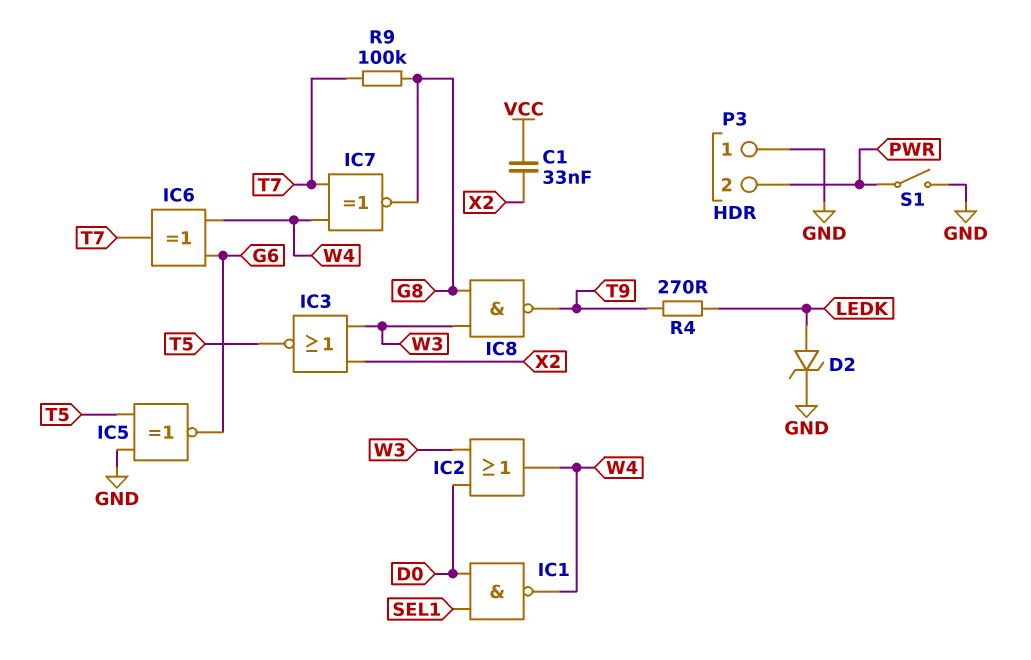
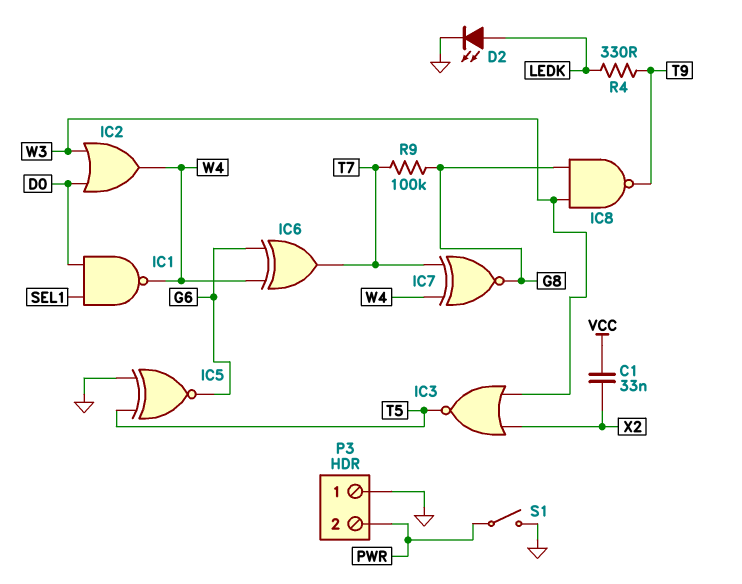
D2: zener (A LEDK, K GND) -> LED (A LEDK, K GND)
R4: 270 (LEDK, T9) -> 330 (LEDK, T9)

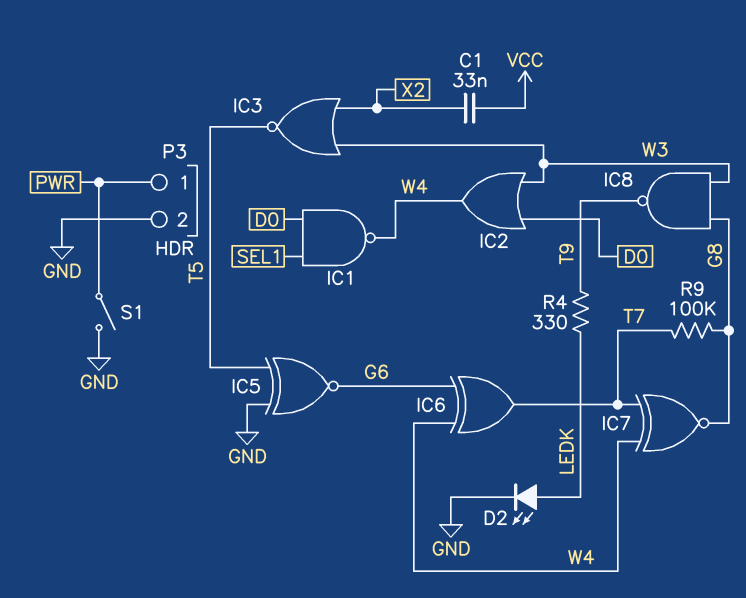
P3 pin 1: GND -> PWR
P3 pin 2: PWR -> GND

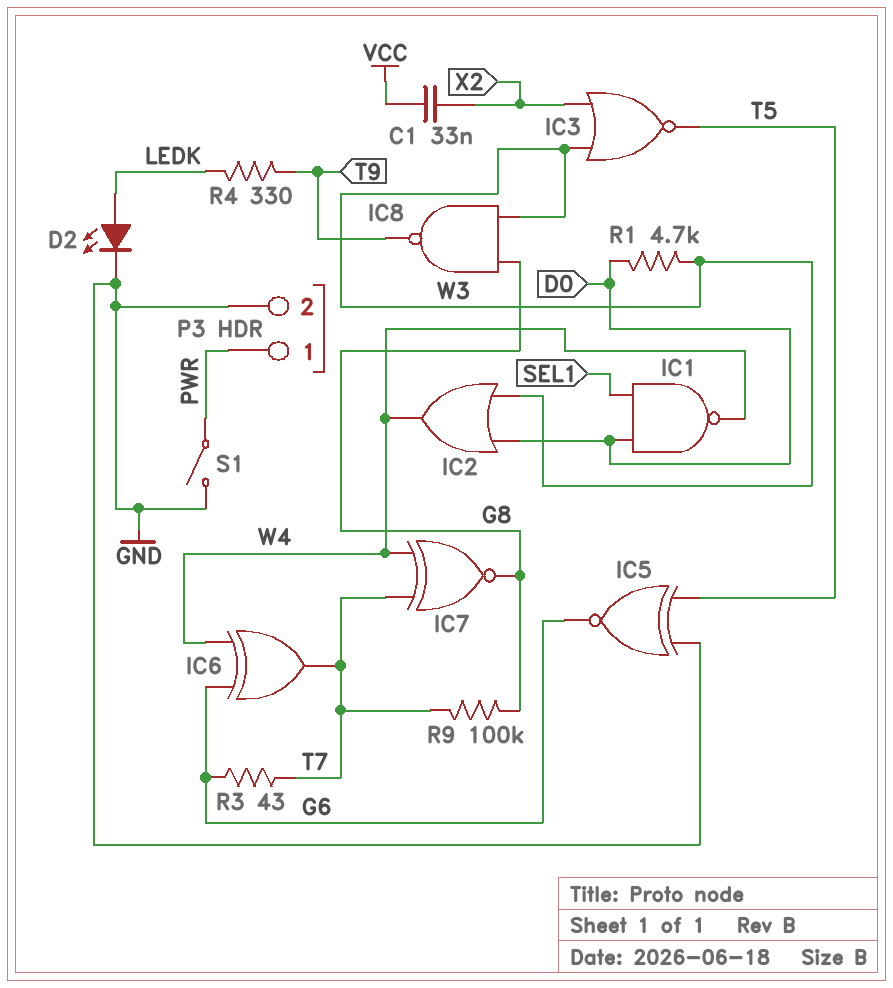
R1: none -> 4.7k (D0, W3)
R3: none -> 43 (G6, T7)

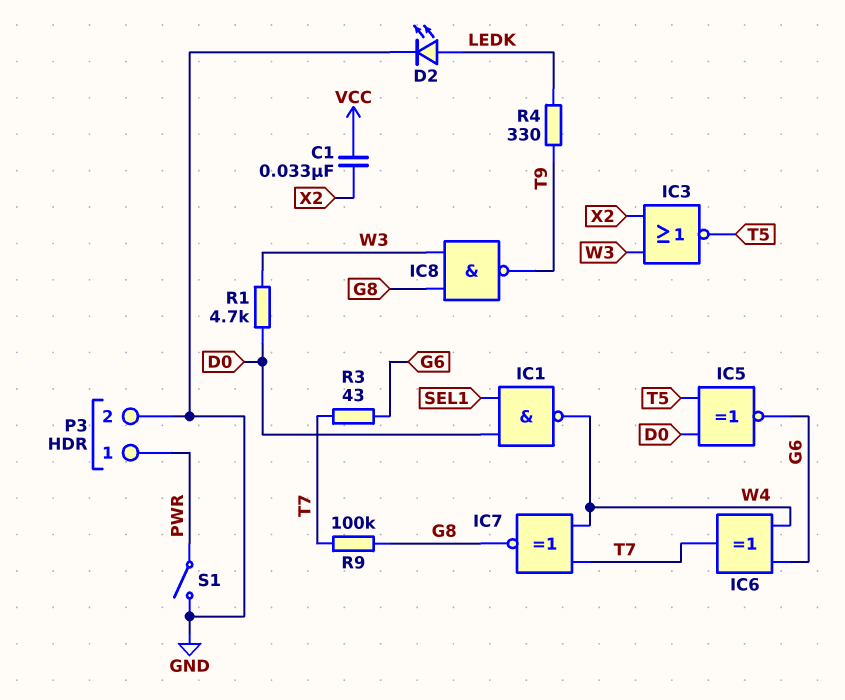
IC2: OR (in D0, in W3, out W4) -> none
IC5: XNOR (in GND, in T5, out G6) -> XNOR (in D0, in T5, out G6)

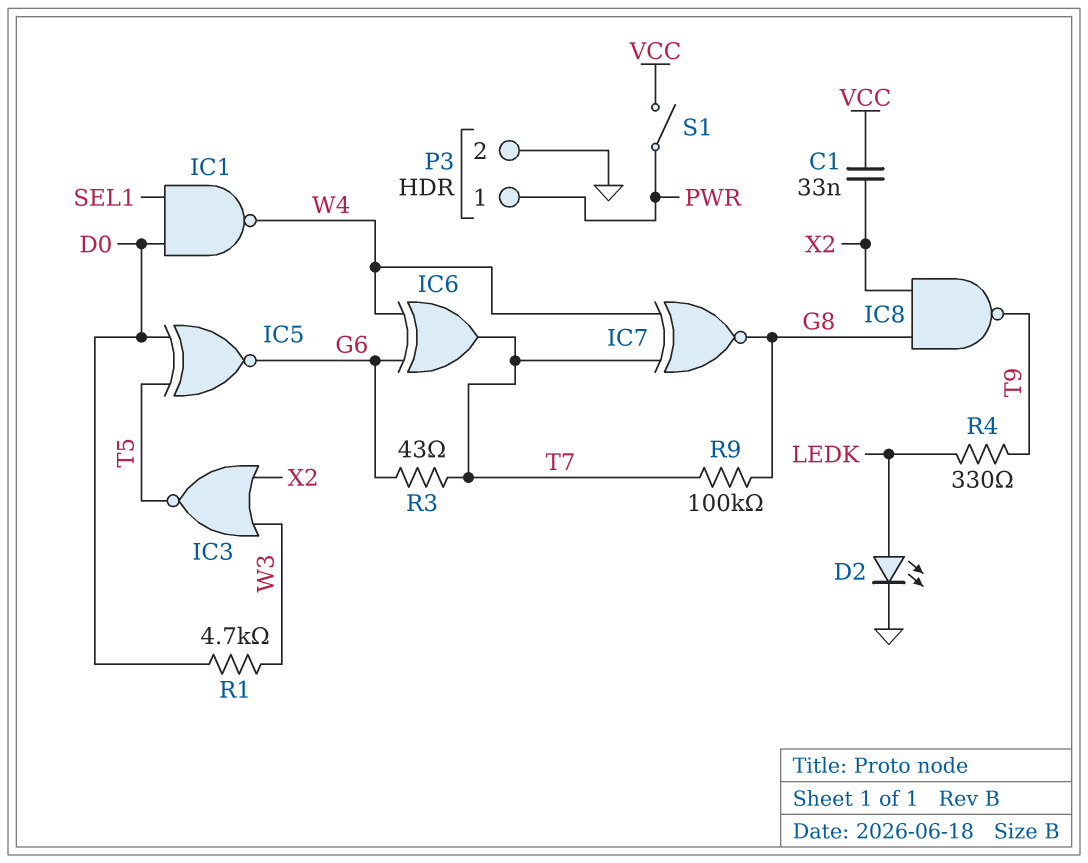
IC8: NAND (in G8, in W3, out T9) -> NAND (in G8, in X2, out T9)
S1: switch (GND, PWR) -> switch (PWR, VCC)

